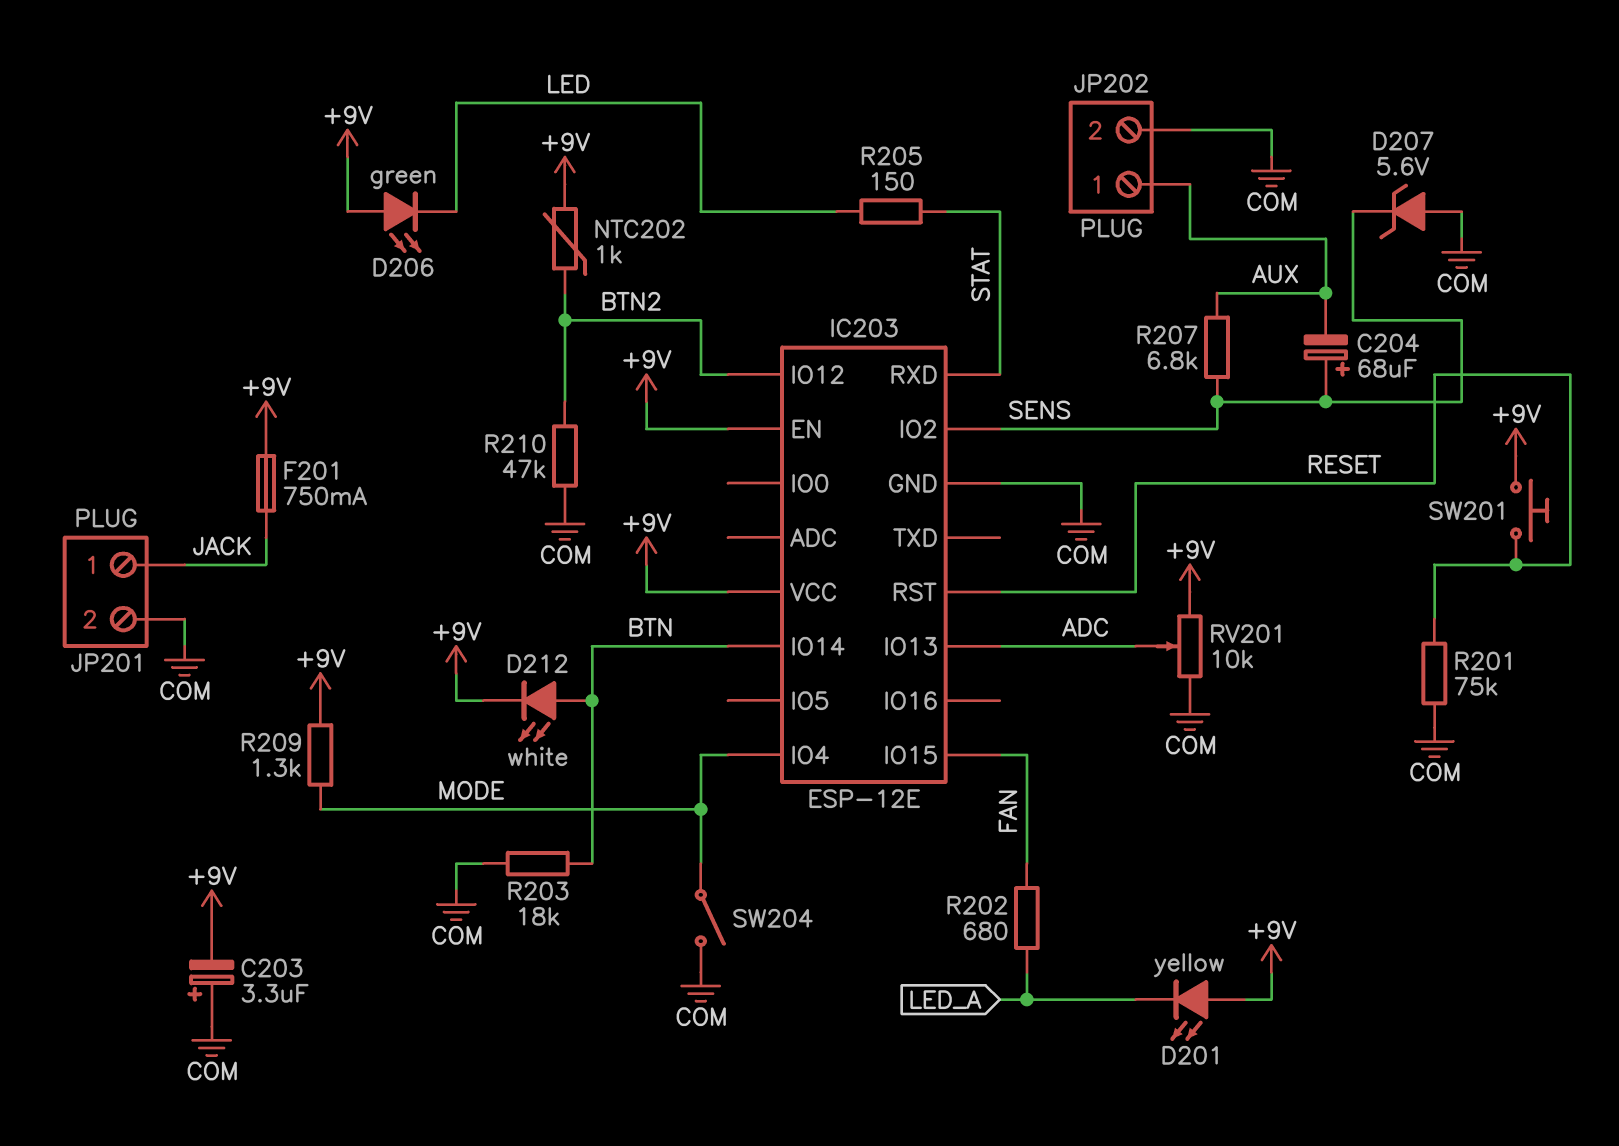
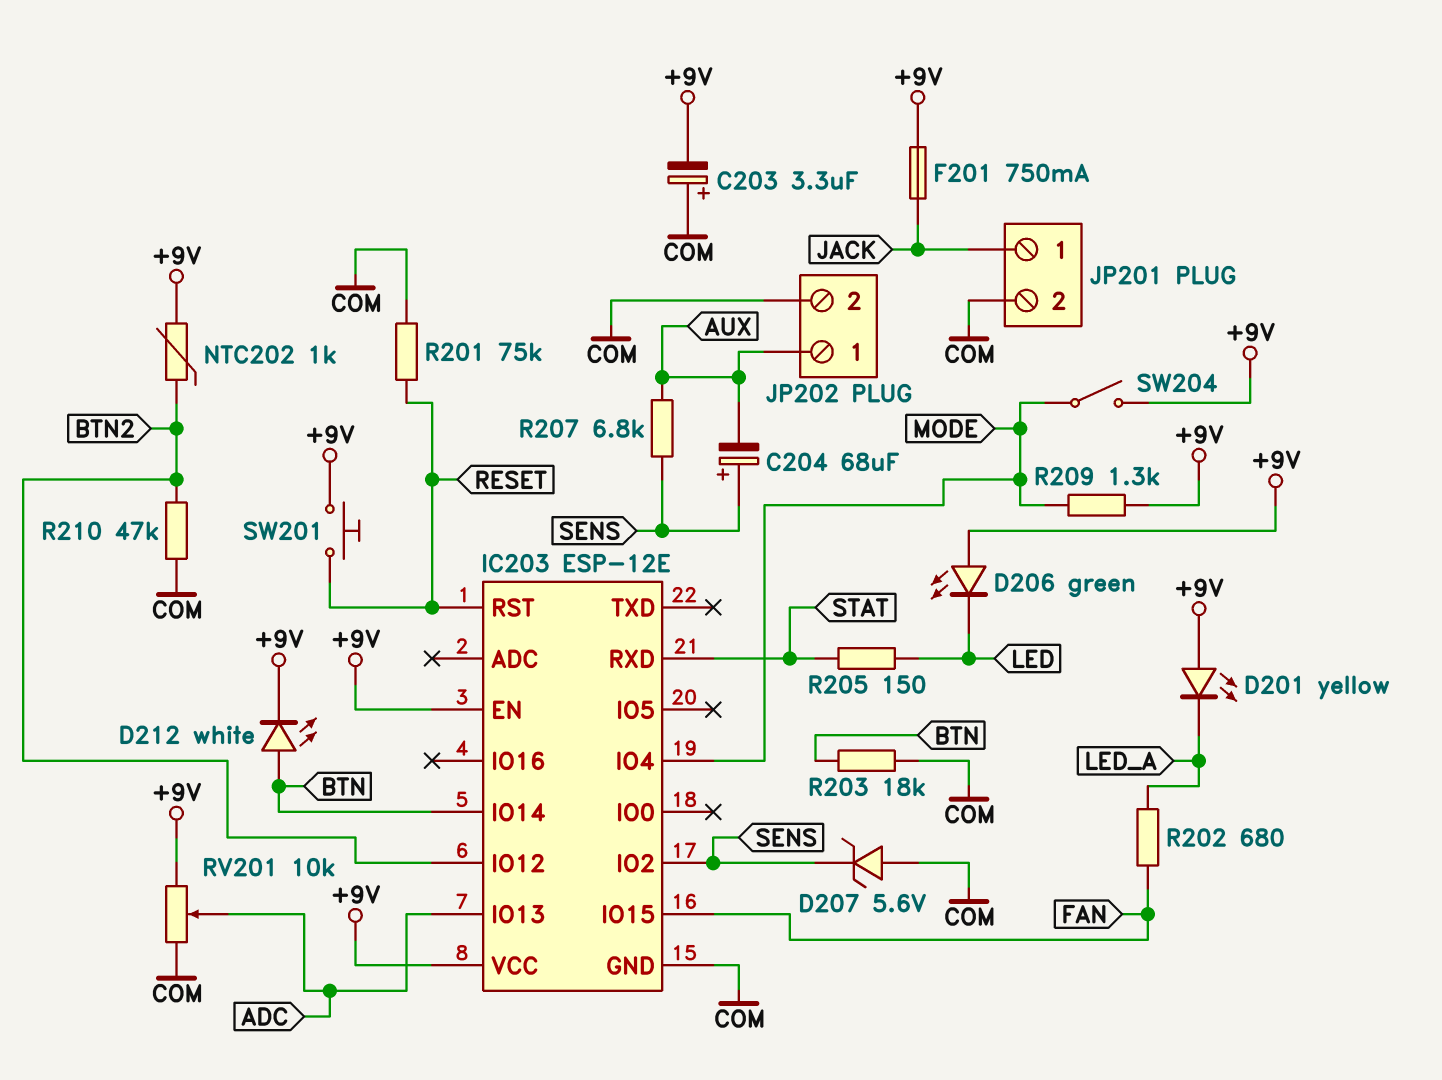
SW204: switch (COM, MODE) -> switch (+9V, MODE)

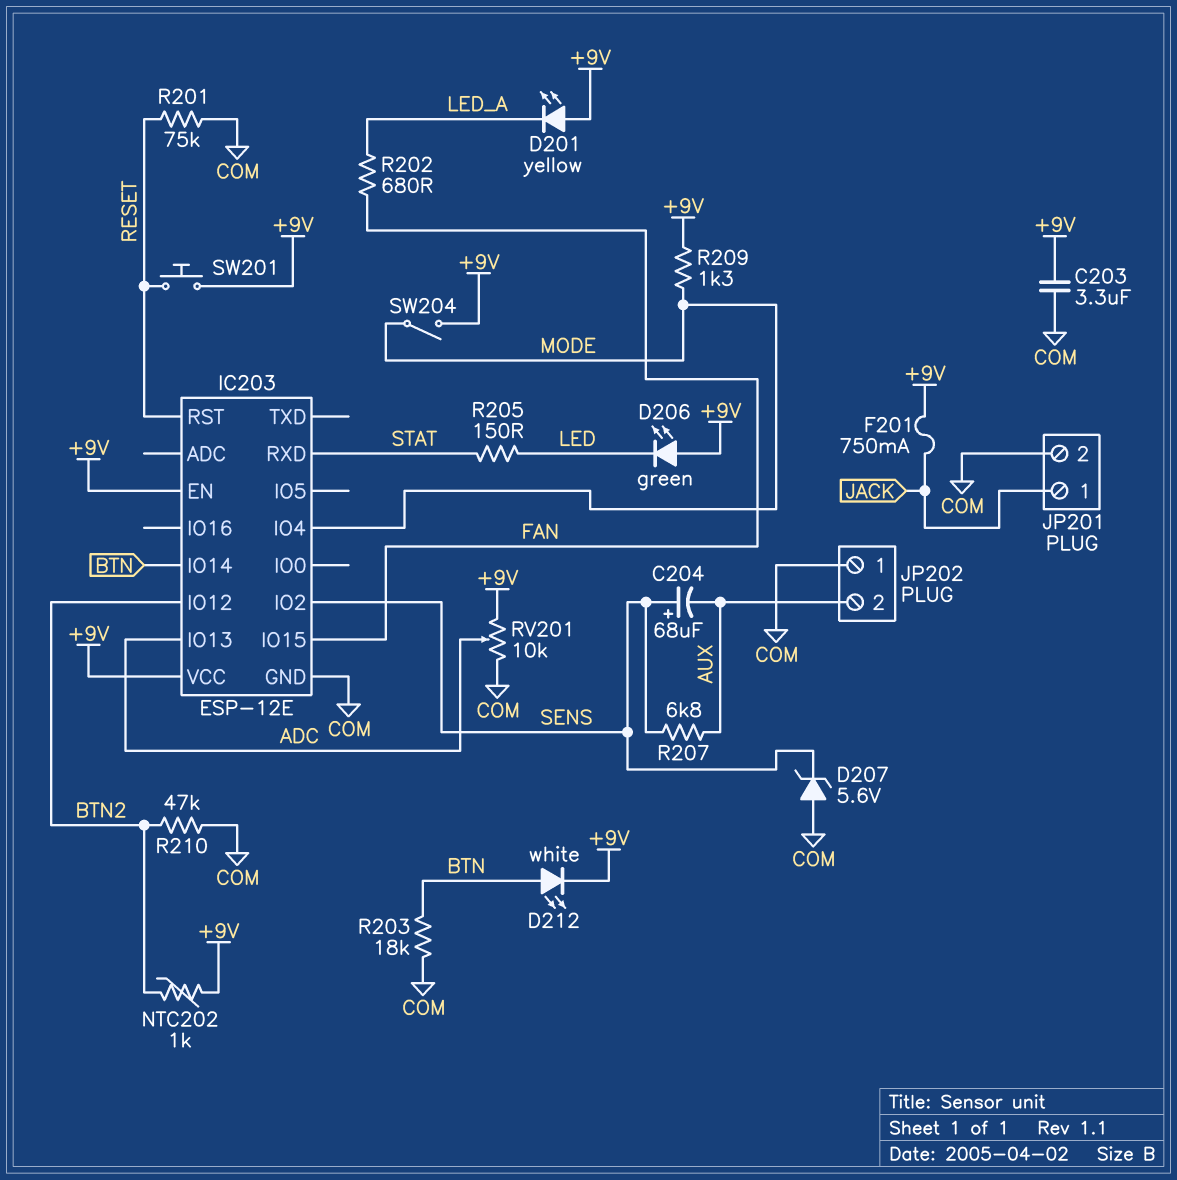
C203: 3.3uF (plus COM, minus +9V) -> 3.3uF (+9V, COM)
JP202 pin 1: AUX -> COM
JP202 pin 2: COM -> AUX

